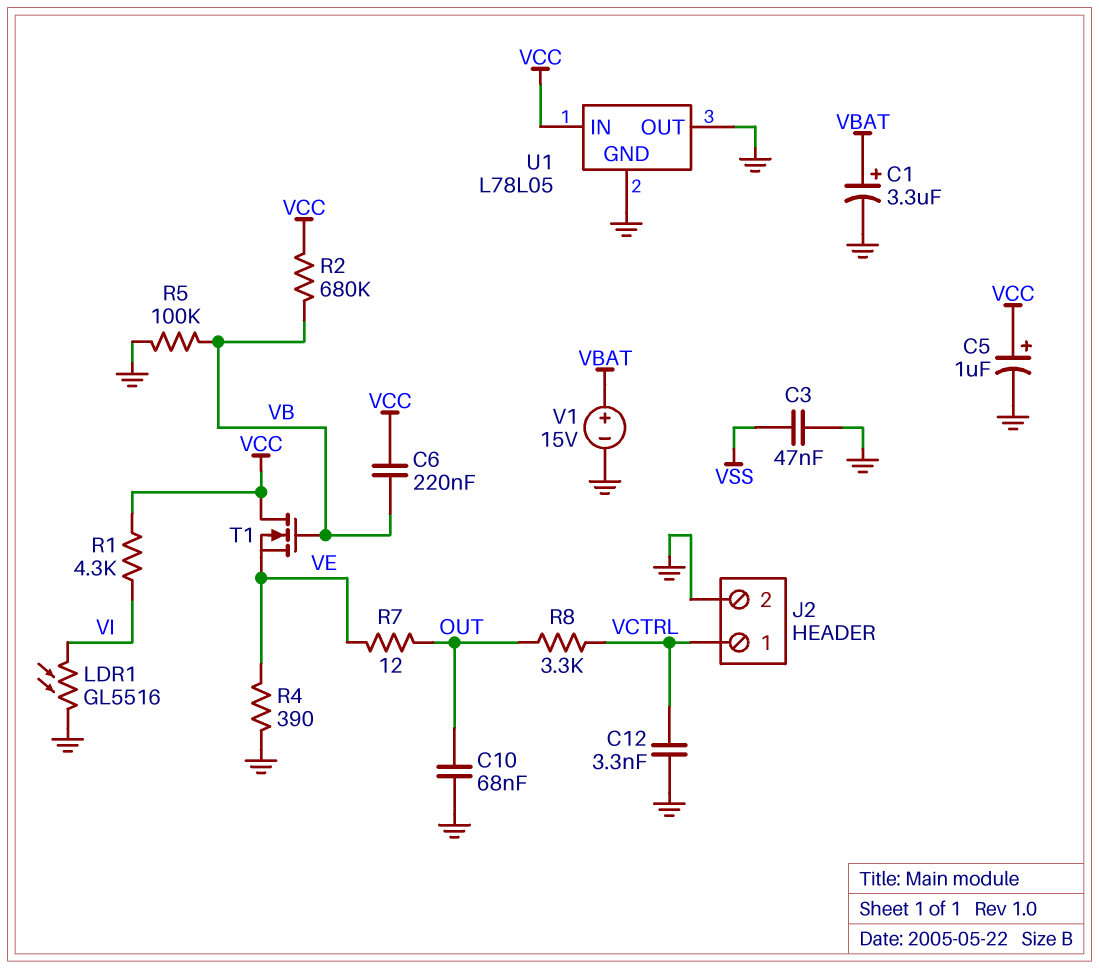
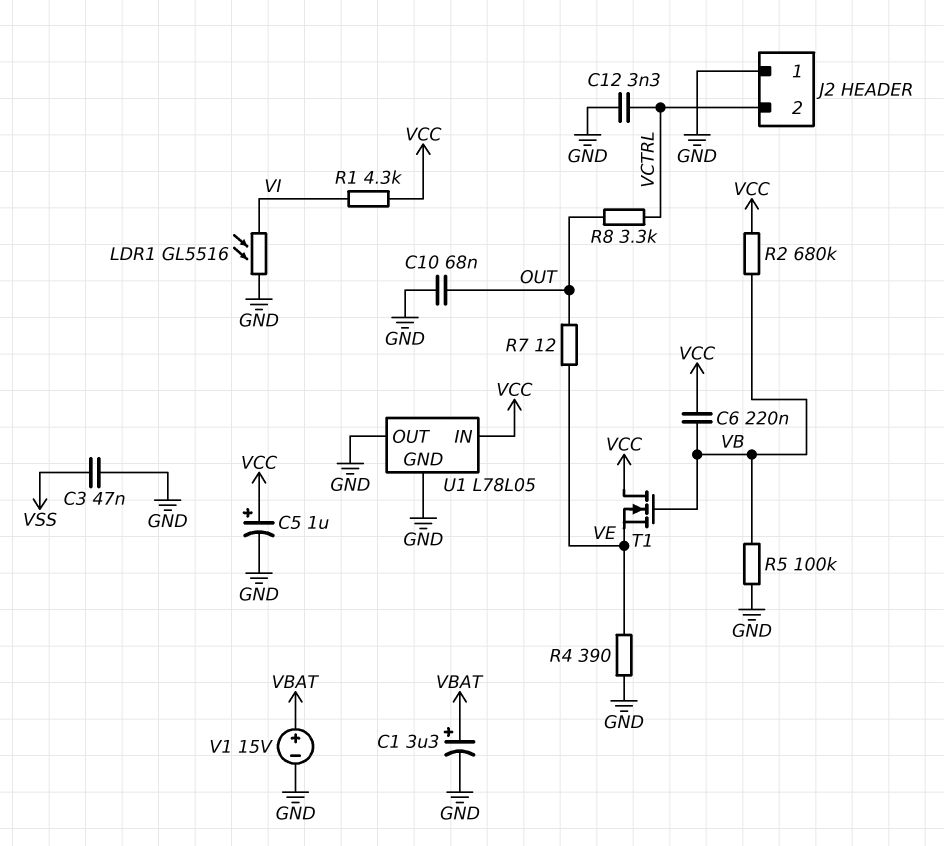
J2 pin 1: VCTRL -> GND
J2 pin 2: GND -> VCTRL

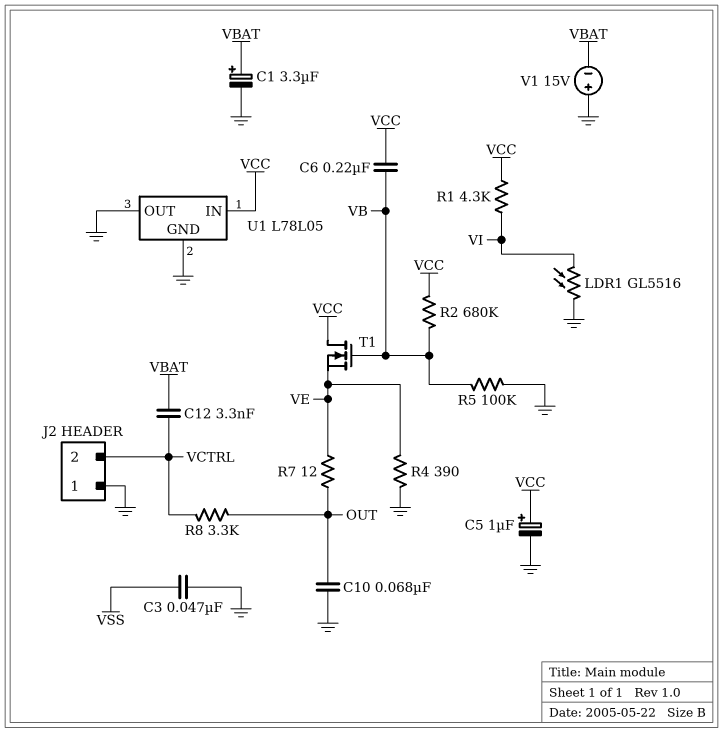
C12: 3.3nF (GND, VCTRL) -> 3.3nF (VBAT, VCTRL)
V1: 15V (plus VBAT, minus GND) -> 15V (plus GND, minus VBAT)

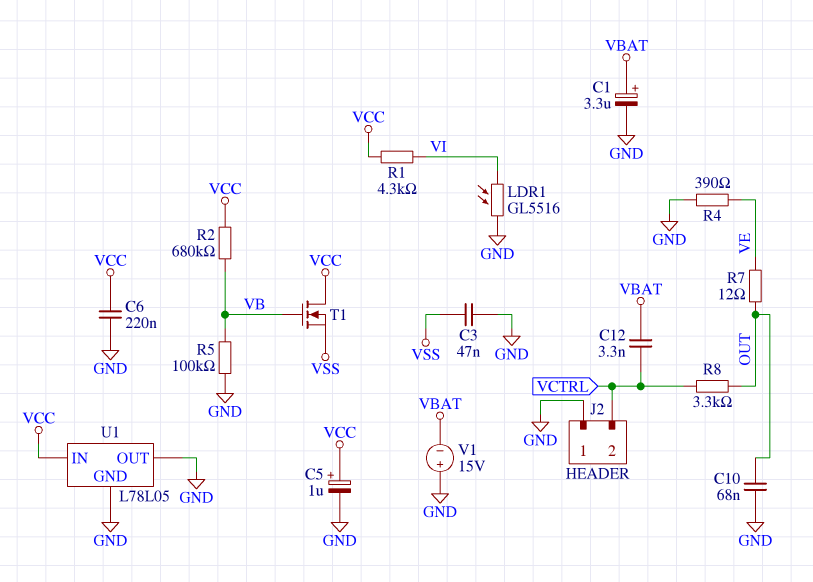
C6: 220nF (VB, VCC) -> 220nF (GND, VCC)
T1: NMOS (G VB, D VCC, S VE) -> NMOS (G VB, D VCC, S VSS)

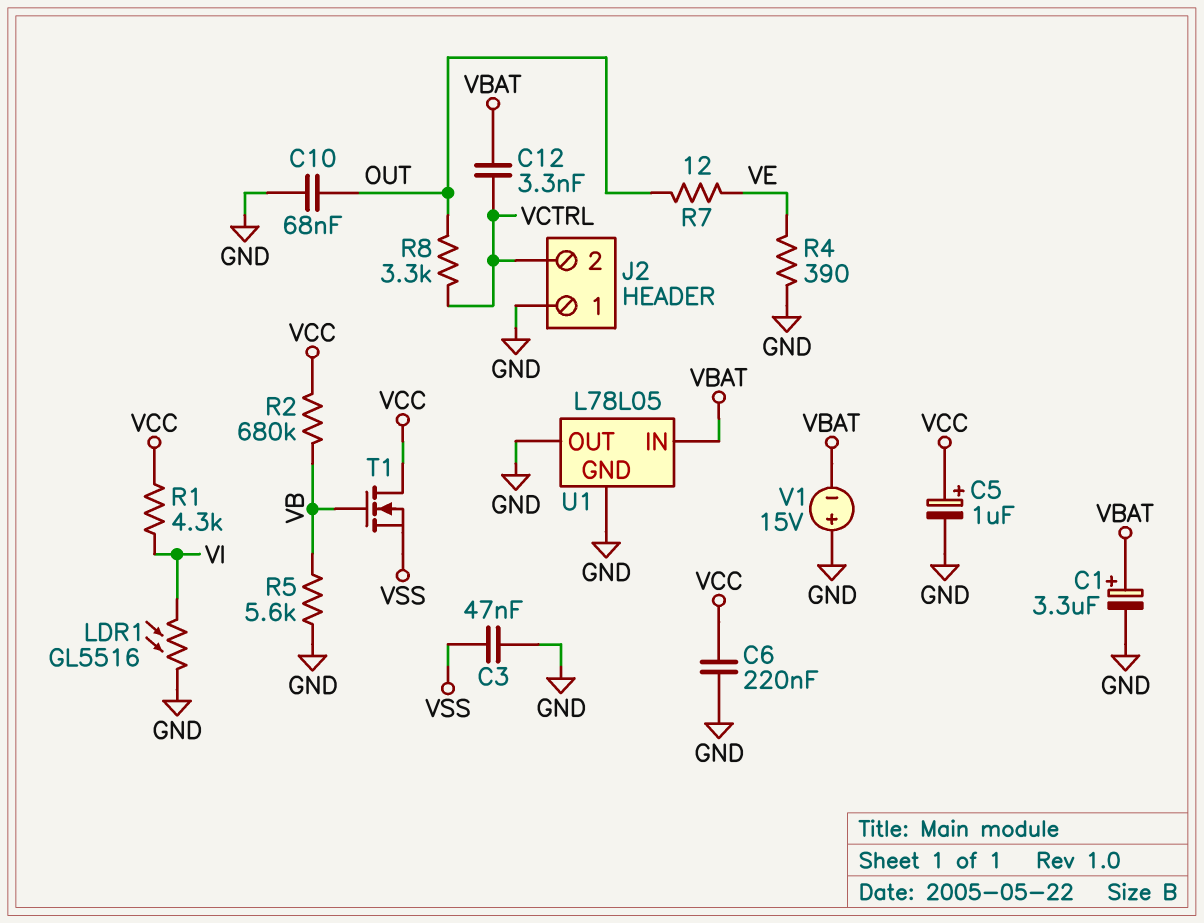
R5: 100k (GND, VB) -> 5.6k (GND, VB)
U1 pin IN: VCC -> VBAT

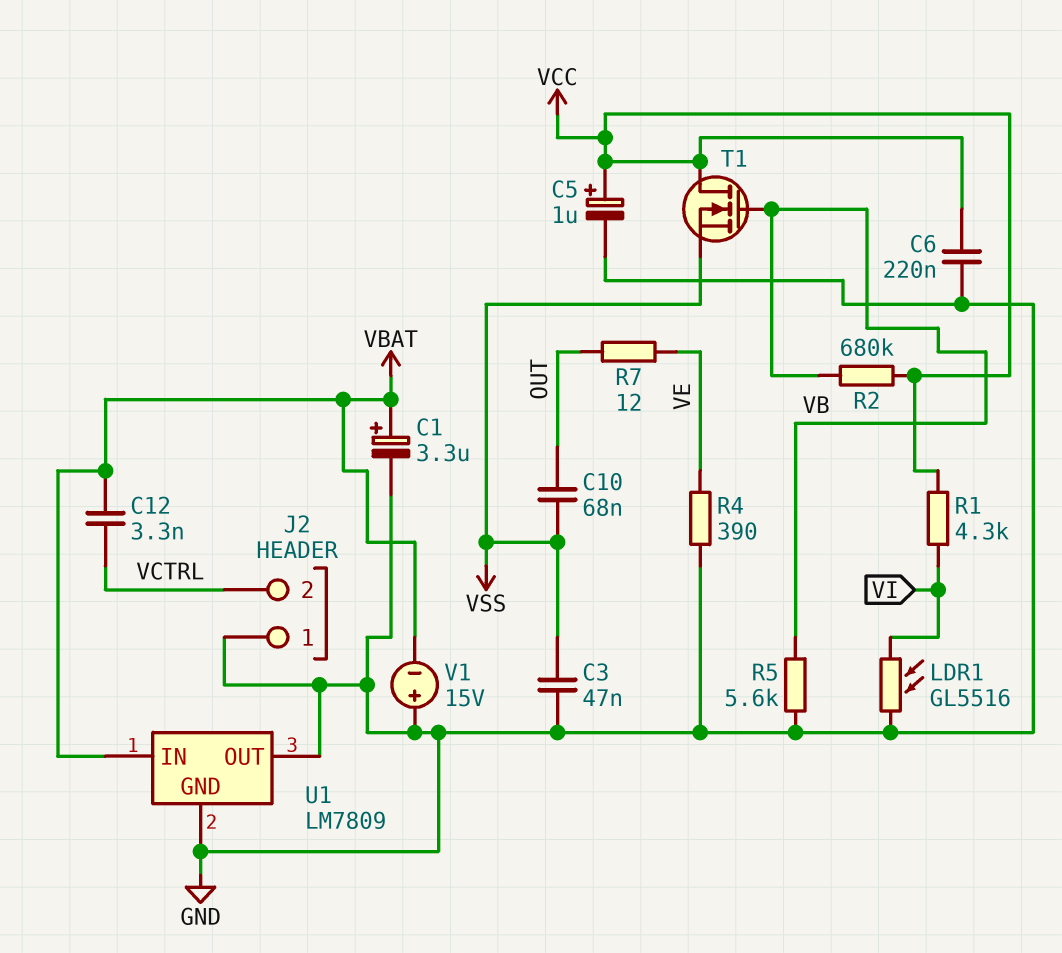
C10: 68nF (GND, OUT) -> 68nF (OUT, VSS)
R8: 3.3k (OUT, VCTRL) -> none
U1: L78L05 -> LM7809

